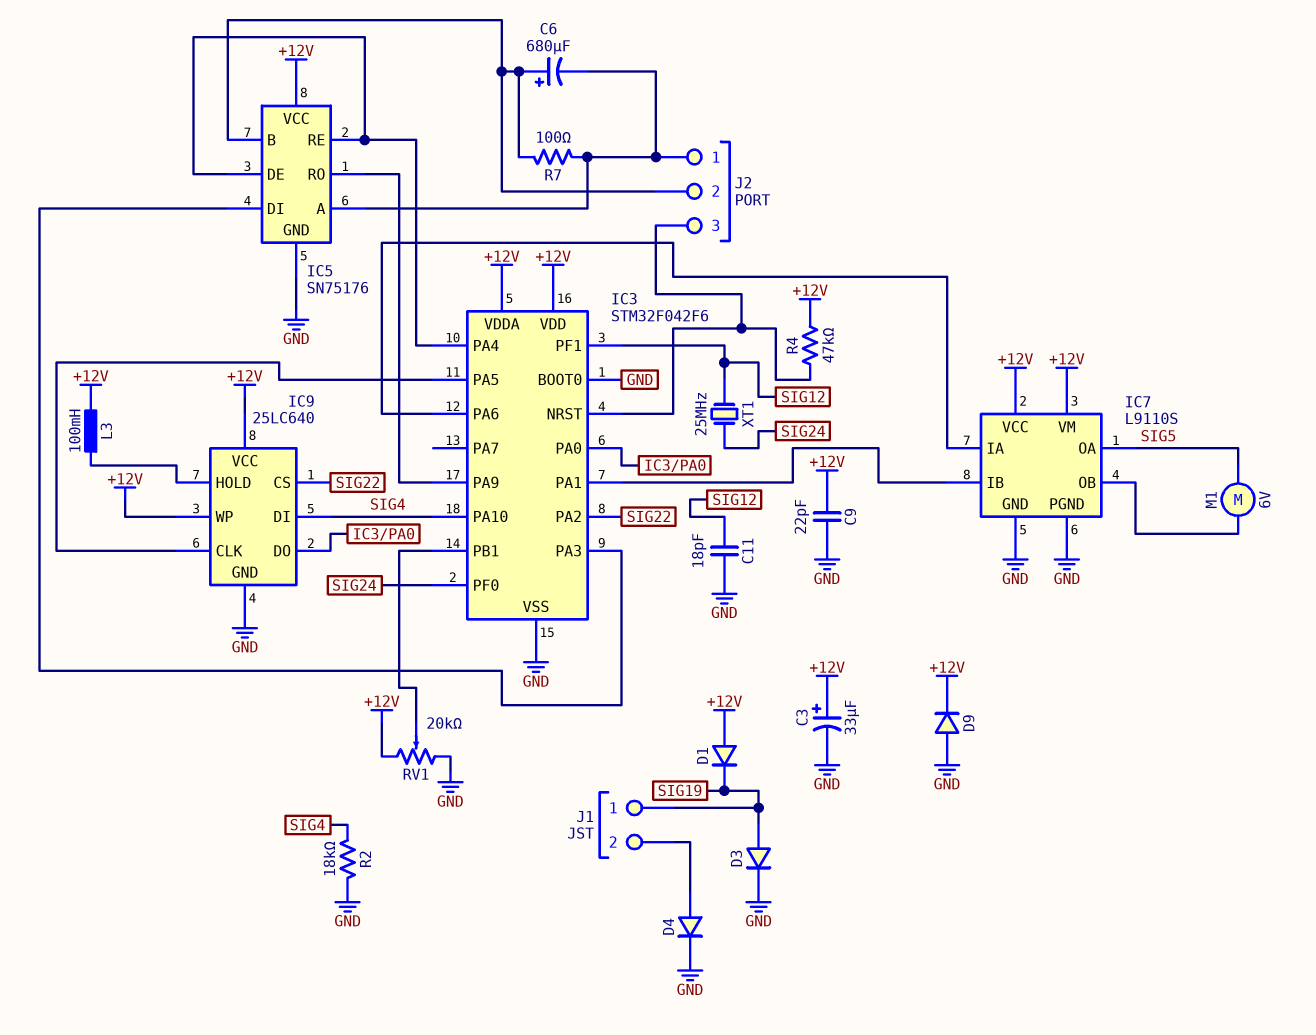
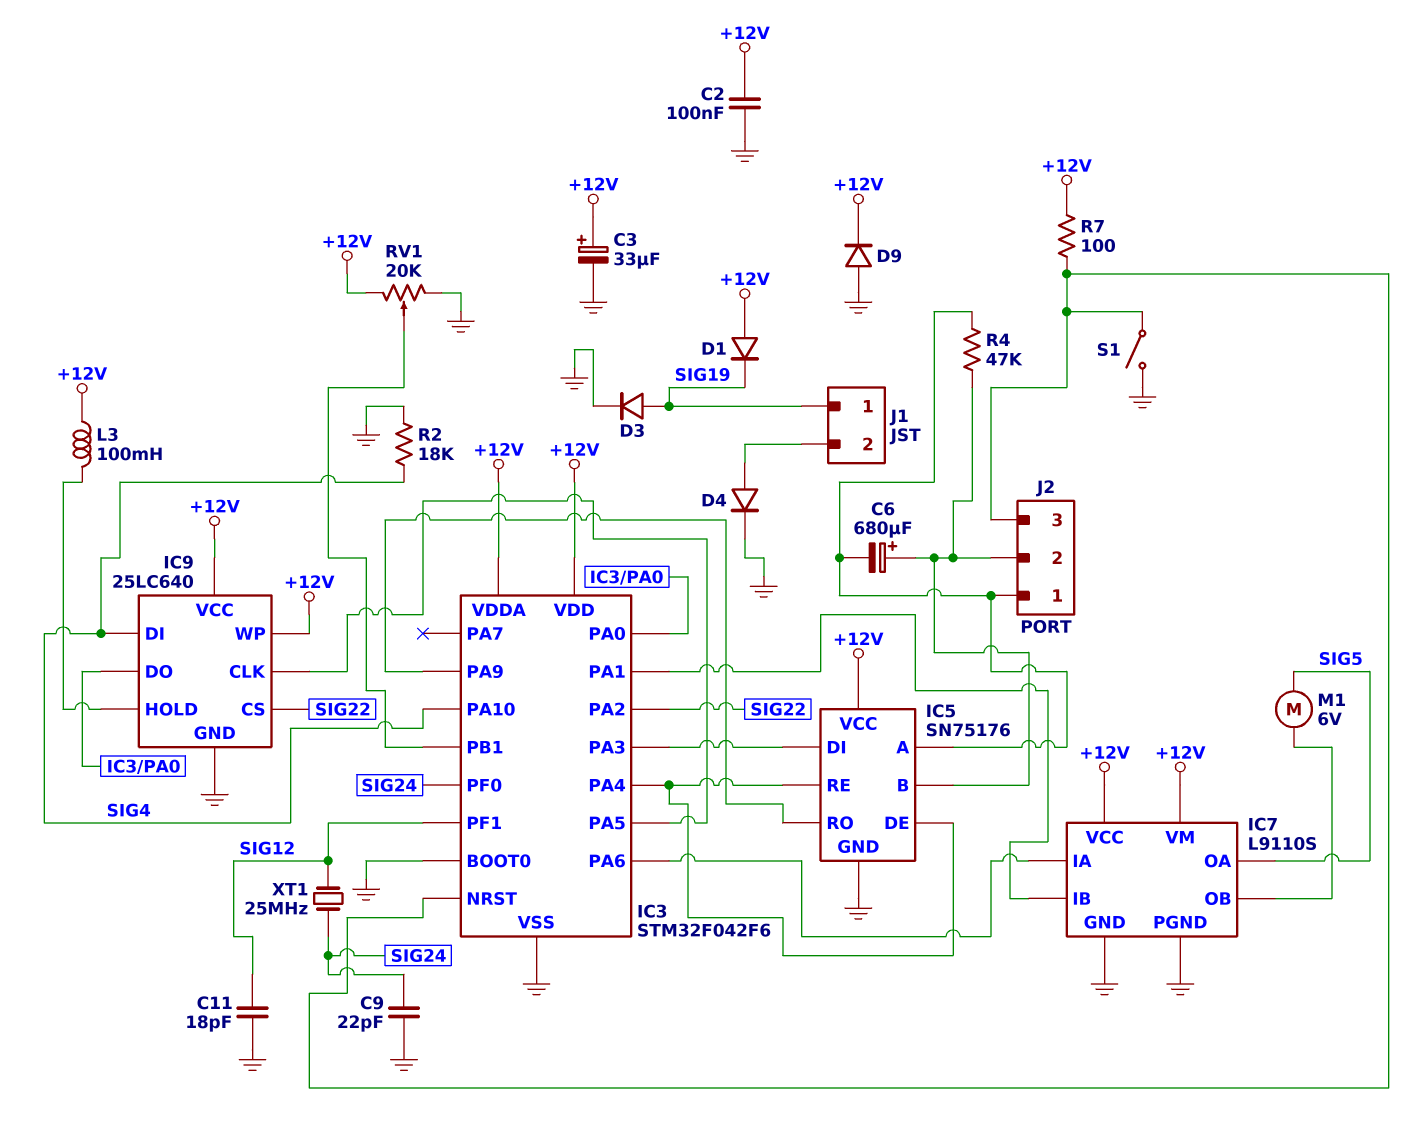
C2: none -> 100nF (+12V, GND)
C9: 22pF (+12V, GND) -> 22pF (GND, SIG24)
R4: 47k (+12V, IC3/NRST) -> 47k (IC5/A, IC5/B)
R7: 100 (IC5/A, IC5/B) -> 100 (+12V, IC3/NRST)
S1: none -> switch (GND, IC3/NRST)

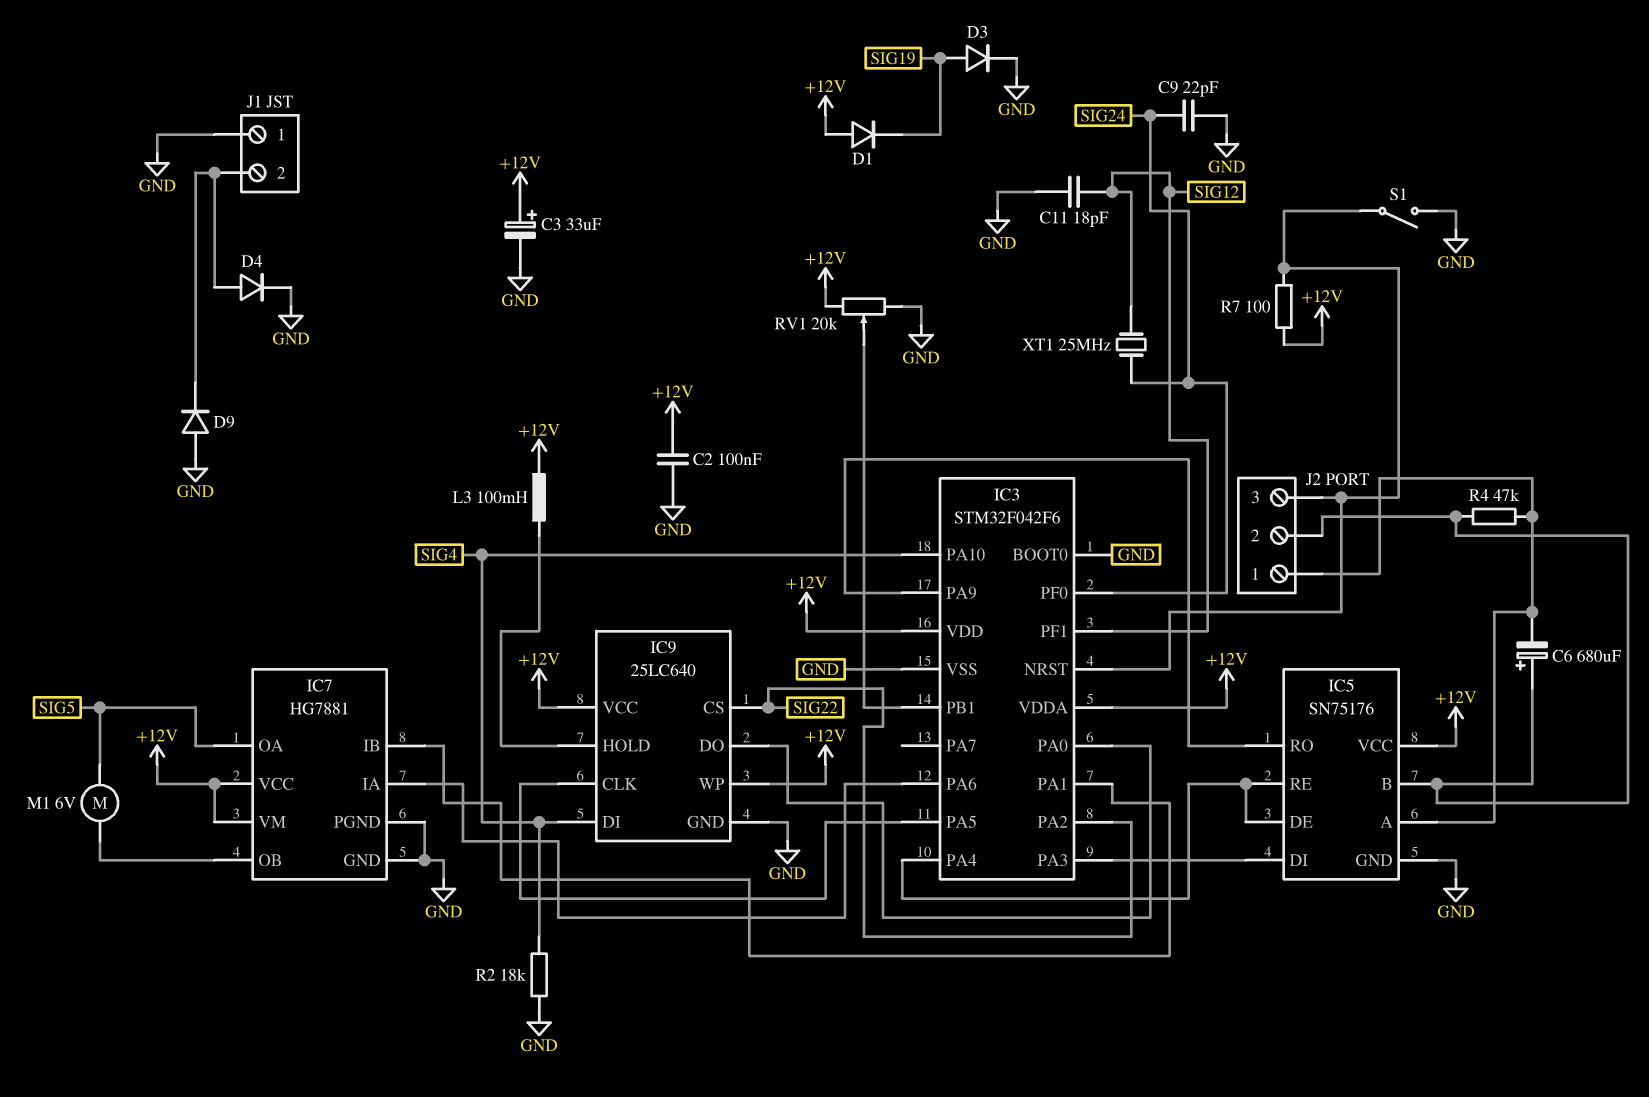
D9: diode (A GND, K +12V) -> diode (A GND, K J1/2)
IC7: L9110S -> HG7881
J1 pin 1: SIG19 -> GND

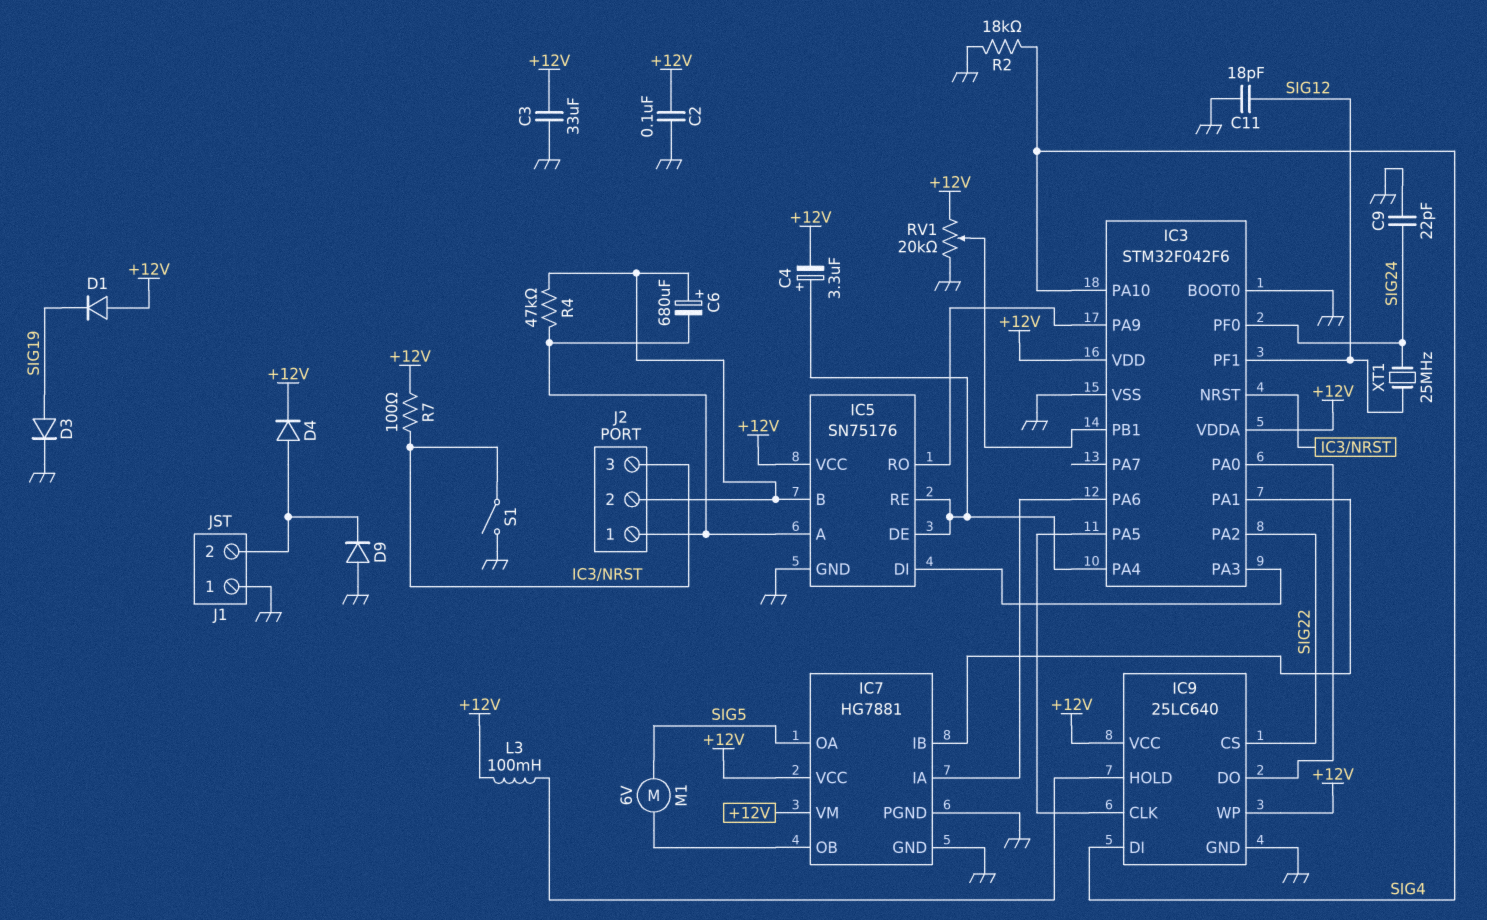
C3: 33uF (plus +12V, minus GND) -> 33uF (+12V, GND)
C4: none -> 3.3uF (plus IC3/PA4, minus +12V)
D4: diode (A J1/2, K GND) -> diode (A J1/2, K +12V)

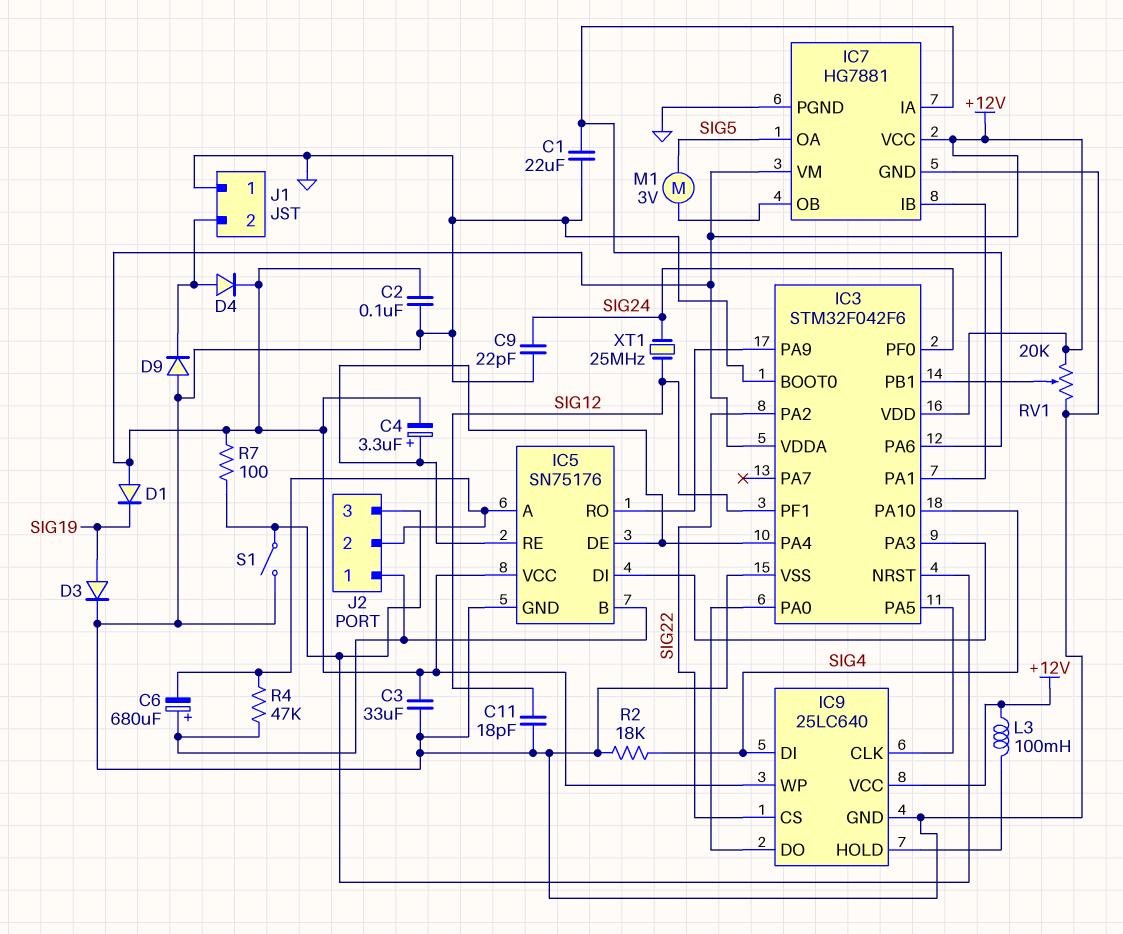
C1: none -> 22uF (GND, IC3/PA6)
J2 pin 1: IC5/A -> IC5/B
J2 pin 2: IC5/B -> IC5/A
M1: motor 6V (IC7/OB, SIG5) -> motor 3V (IC7/OB, SIG5)

